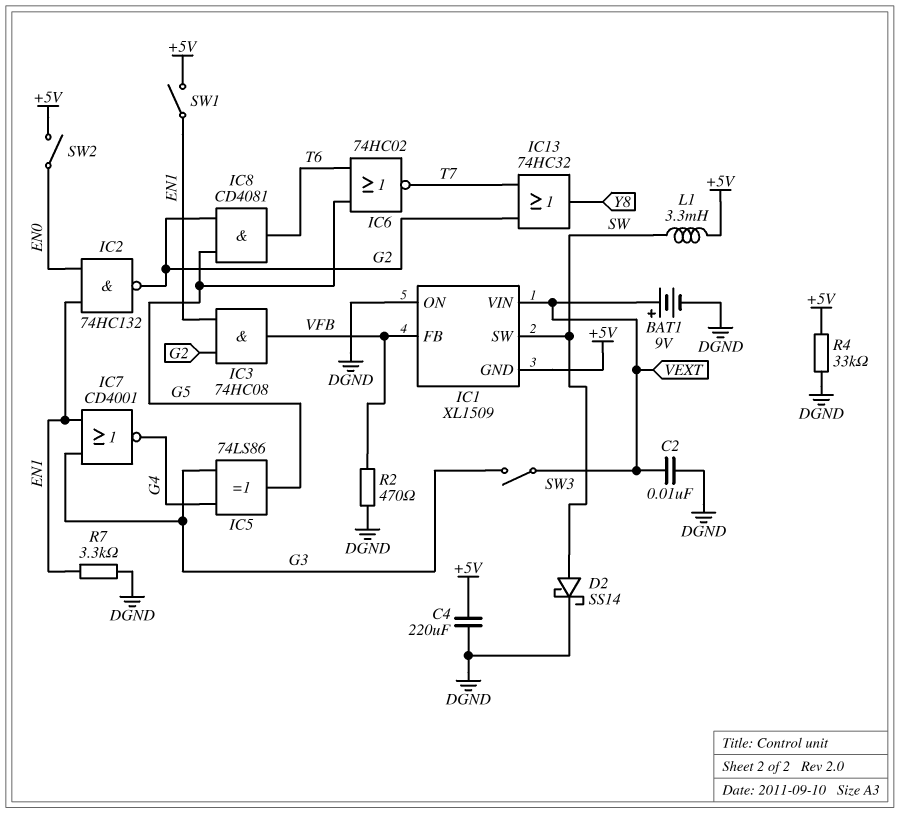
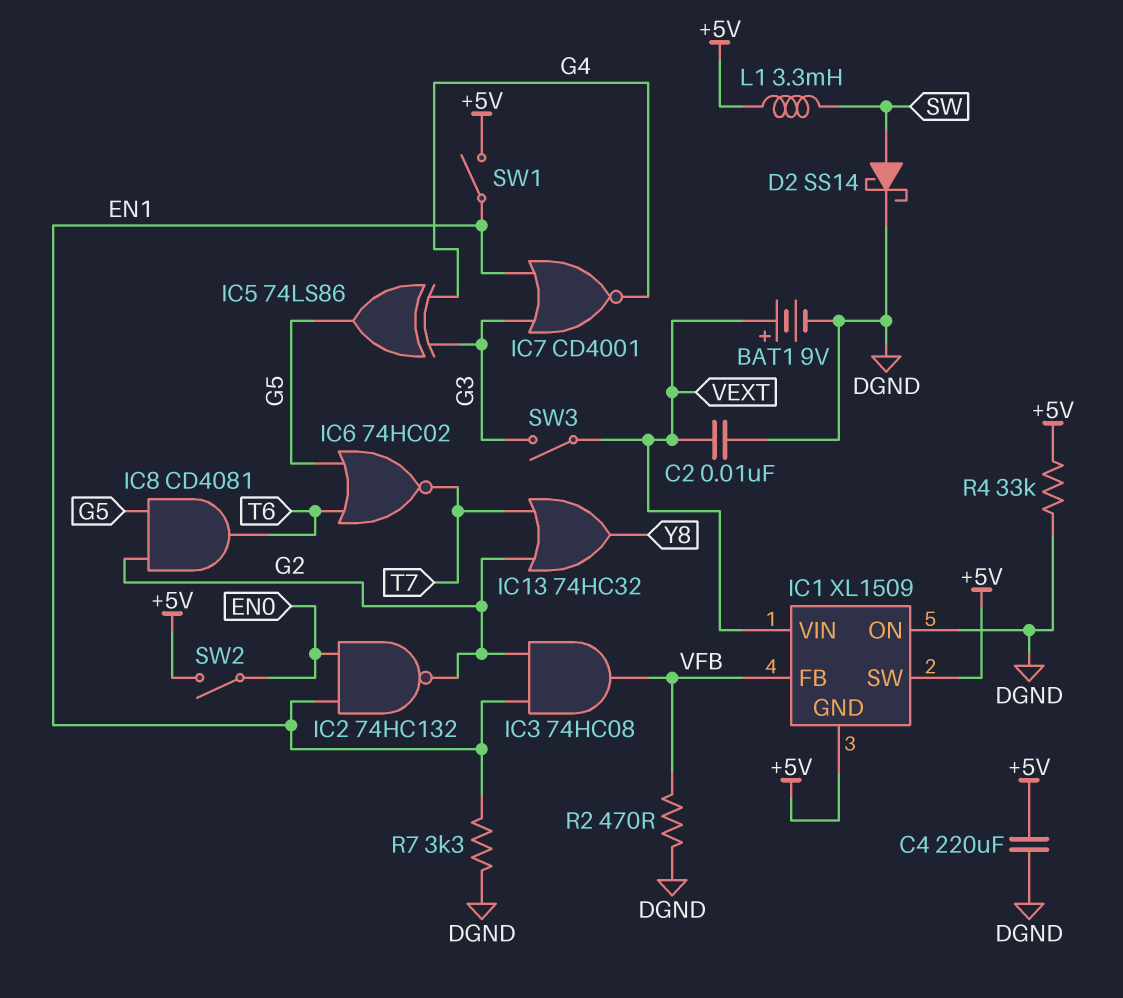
IC1 pin SW: SW -> +5V

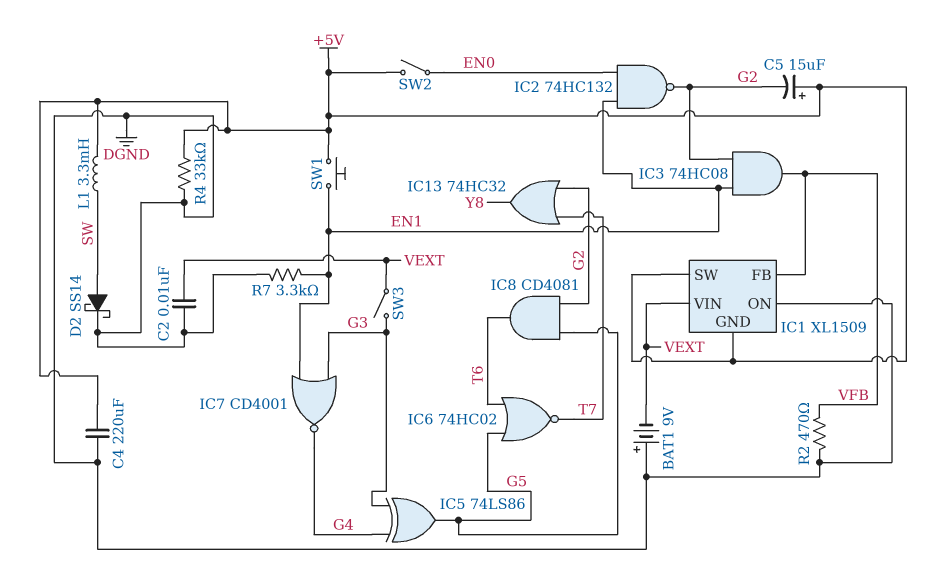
BAT1: 9V (plus VEXT, minus DGND) -> 9V (plus DGND, minus VEXT)
C5: none -> 15uF (plus +5V, minus G2)
SW1: switch (+5V, EN1) -> button (+5V, EN1)

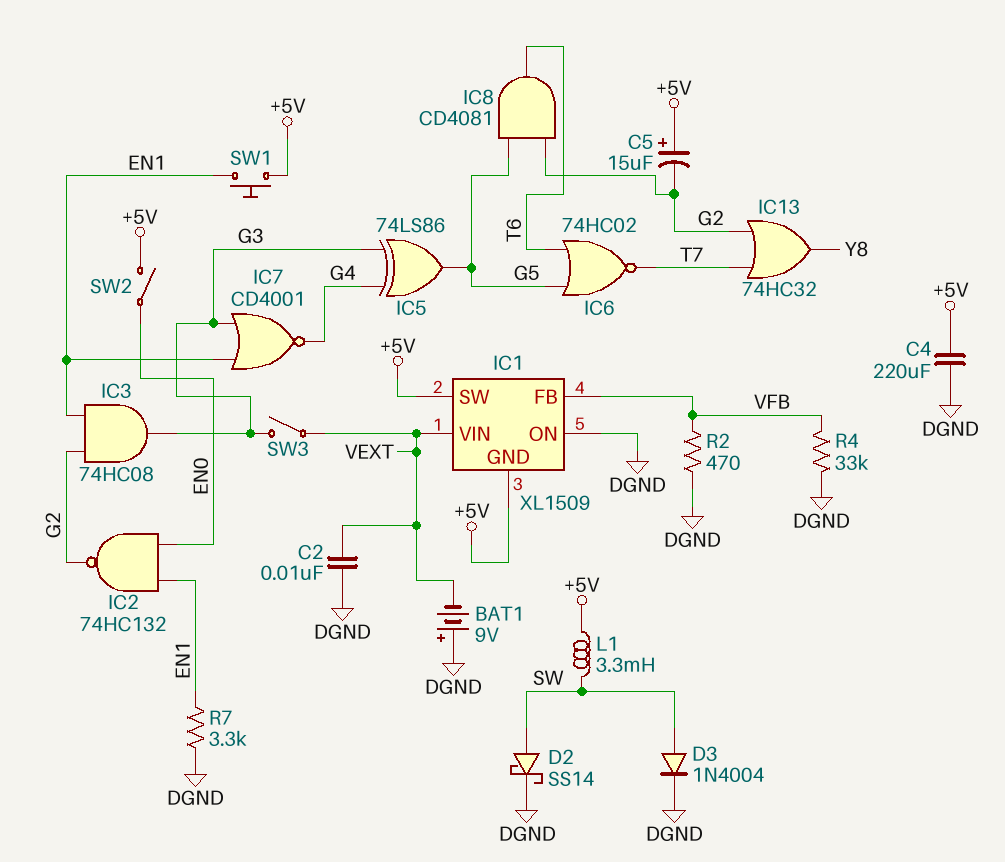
D3: none -> diode 1N4004 (A SW, K DGND)
IC3: AND 74HC08 (in EN1, in G2, out VFB) -> AND 74HC08 (in EN1, in G2, out G3)
R4: 33k (+5V, DGND) -> 33k (DGND, VFB)

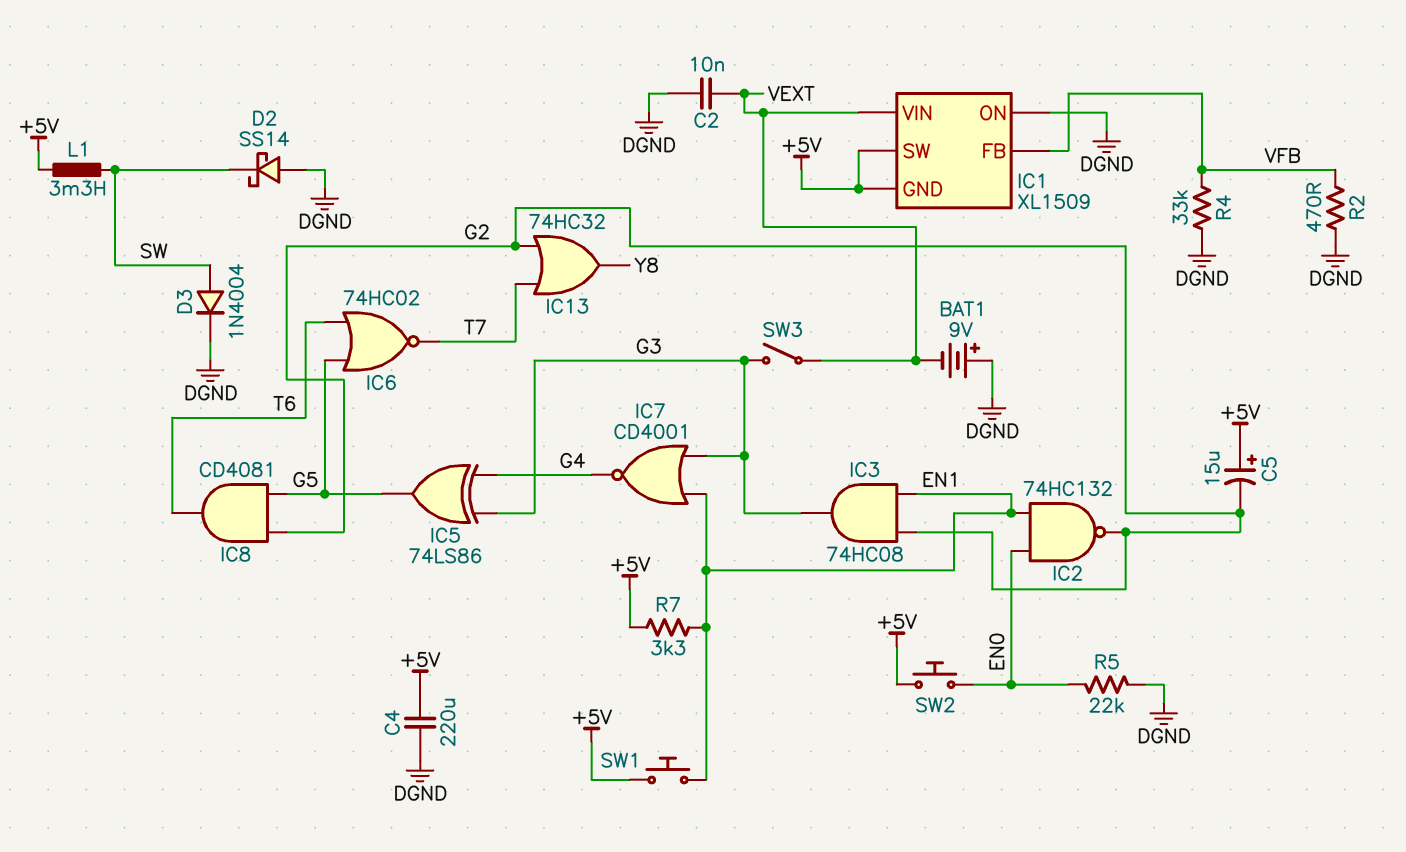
D2: schottky SS14 (A SW, K DGND) -> schottky SS14 (A DGND, K SW)
R5: none -> 22k (DGND, EN0)
R7: 3.3k (DGND, EN1) -> 3.3k (+5V, EN1)
SW2: switch (+5V, EN0) -> button (+5V, EN0)

